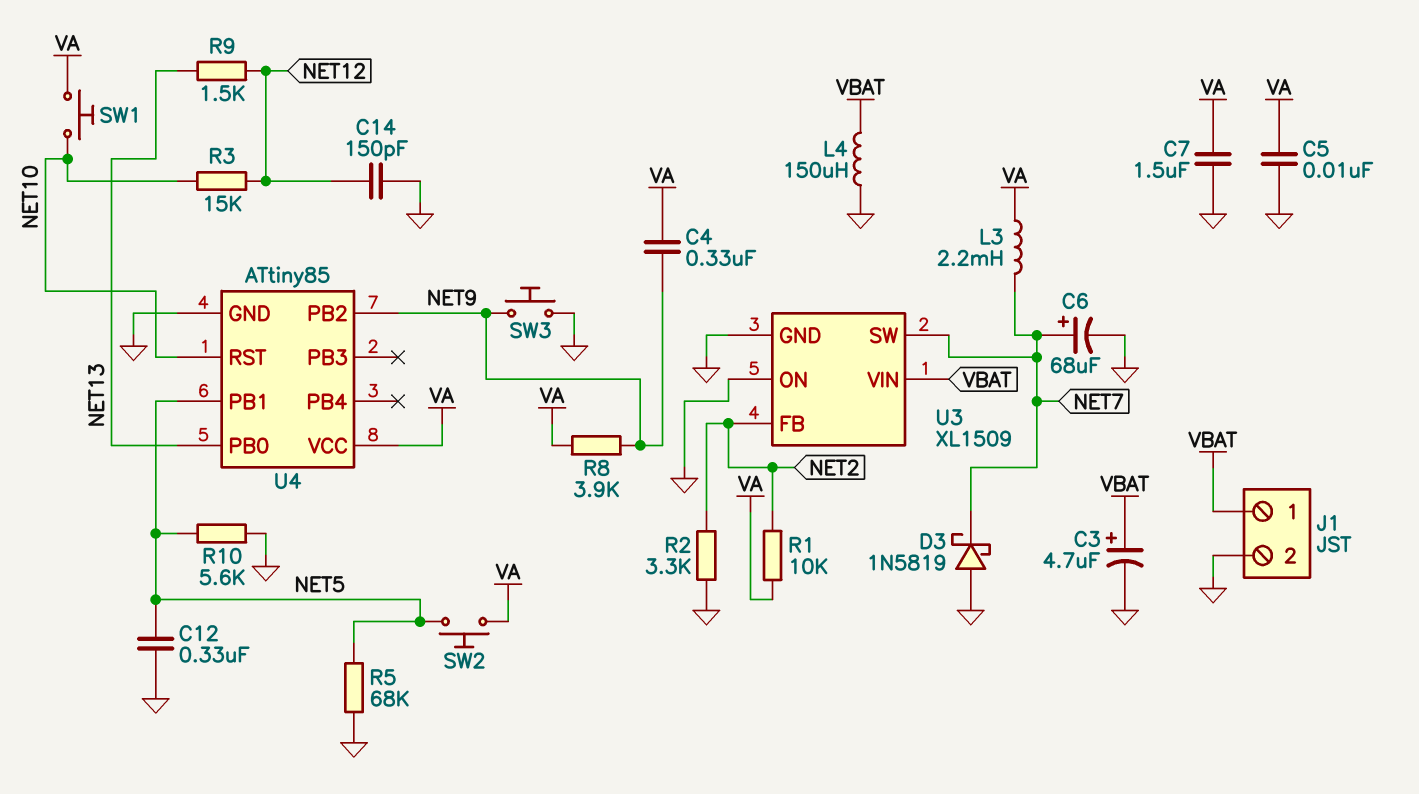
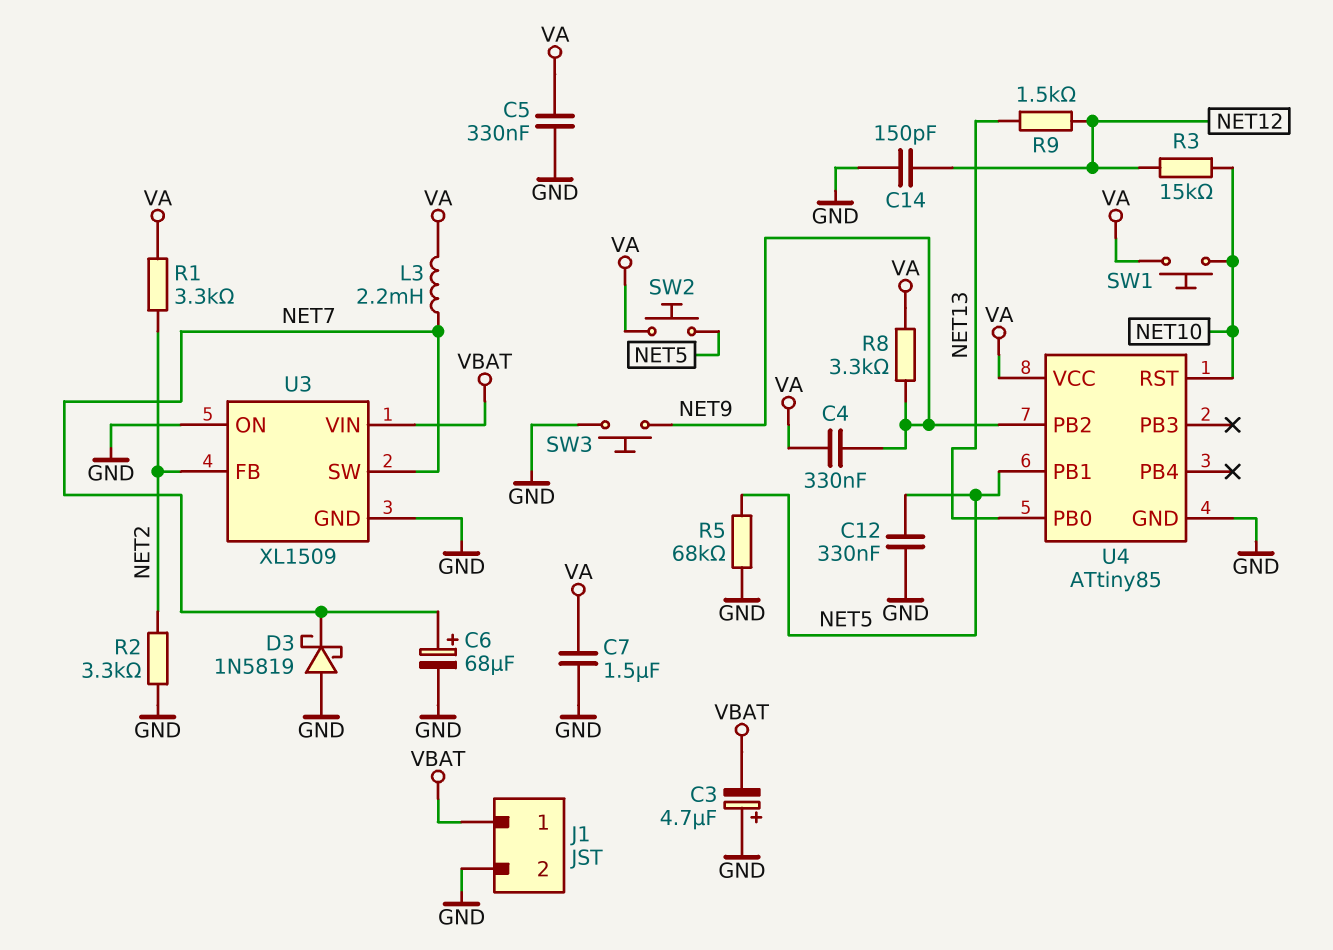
C3: 4.7uF (plus VBAT, minus GND) -> 4.7uF (plus GND, minus VBAT)
C5: 10nF (GND, VA) -> 330nF (GND, VA)
L4: 150uH (GND, VBAT) -> none
R1: 10k (NET2, VA) -> 3.3k (NET2, VA)
R8: 3.9k (NET9, VA) -> 3.3k (NET9, VA)
R10: 5.6k (GND, NET5) -> none

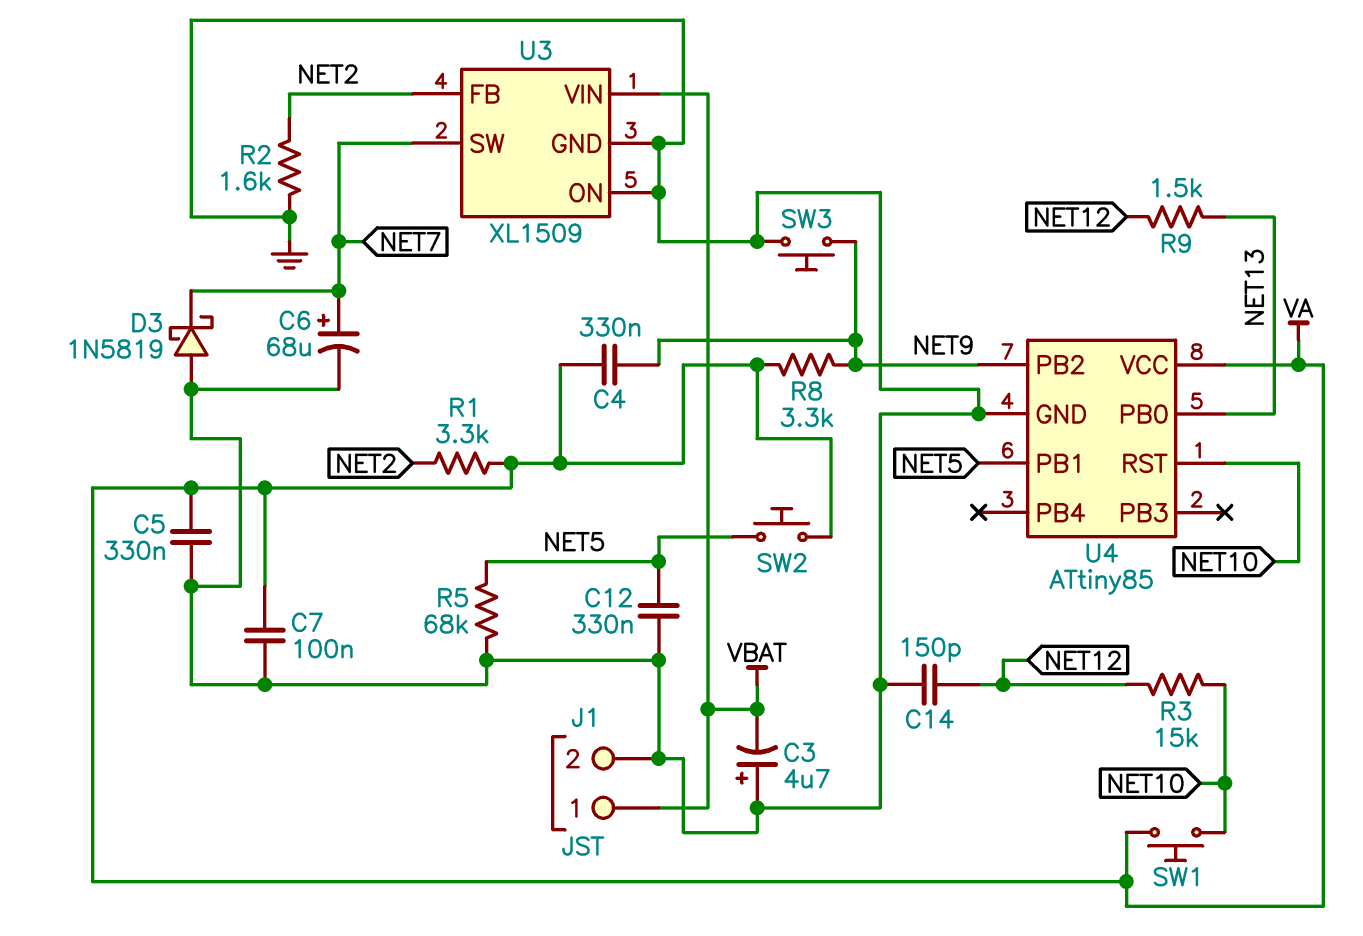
C7: 1.5uF (GND, VA) -> 100nF (GND, VA)
L3: 2.2mH (NET7, VA) -> none
R2: 3.3k (GND, NET2) -> 1.6k (GND, NET2)

